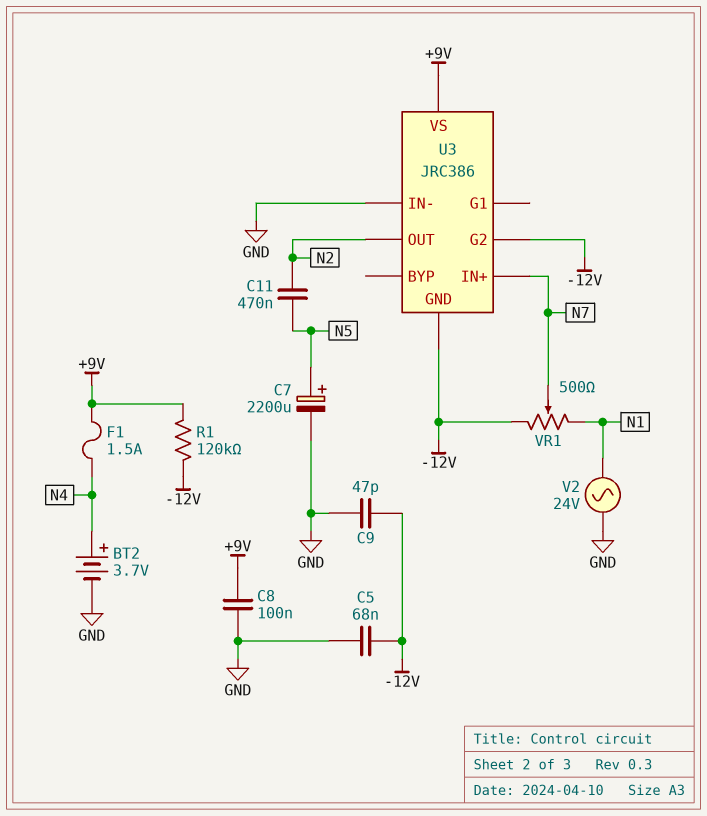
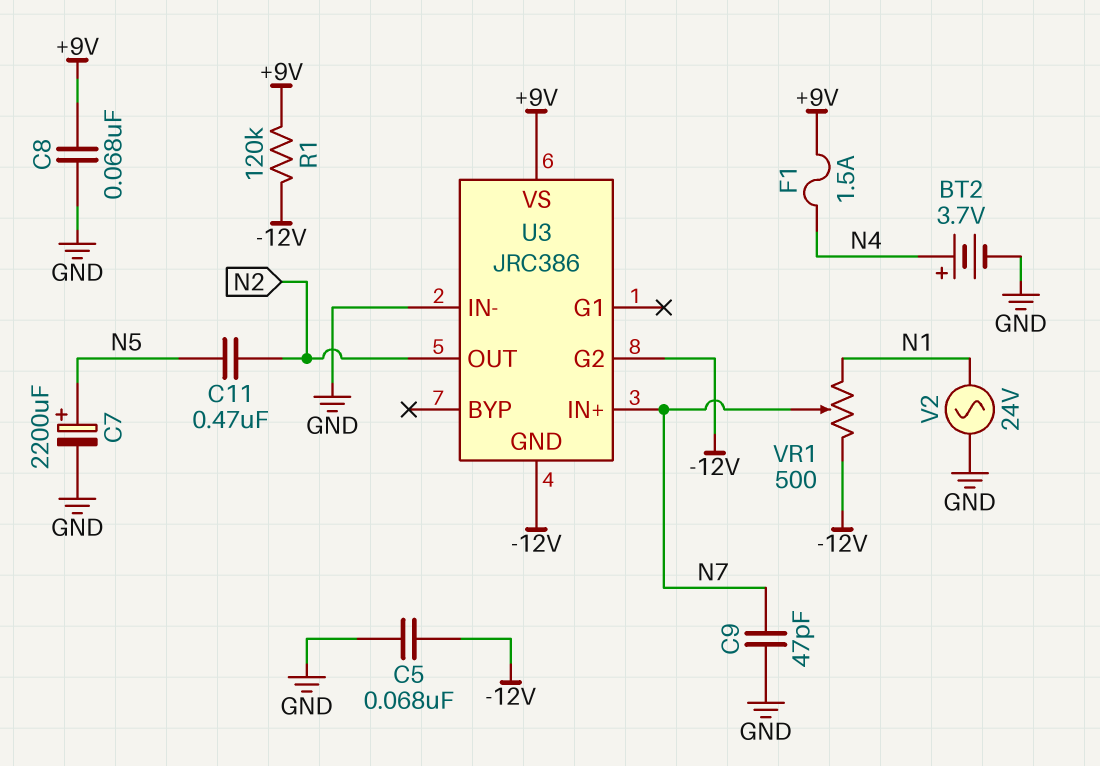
C8: 100nF (+9V, GND) -> 68nF (+9V, GND)
C9: 47pF (-12V, GND) -> 47pF (GND, N7)

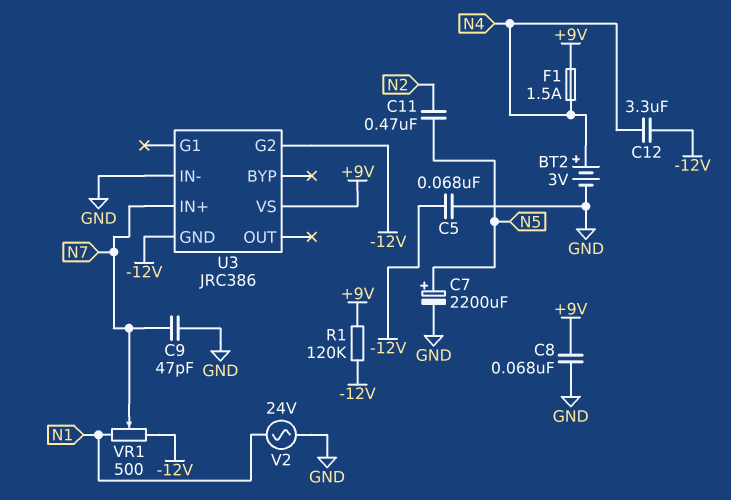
BT2: 3.7V (plus N4, minus GND) -> 3V (plus N4, minus GND)
C12: none -> 3.3uF (-12V, N4)
U3 pin OUT: N2 -> none

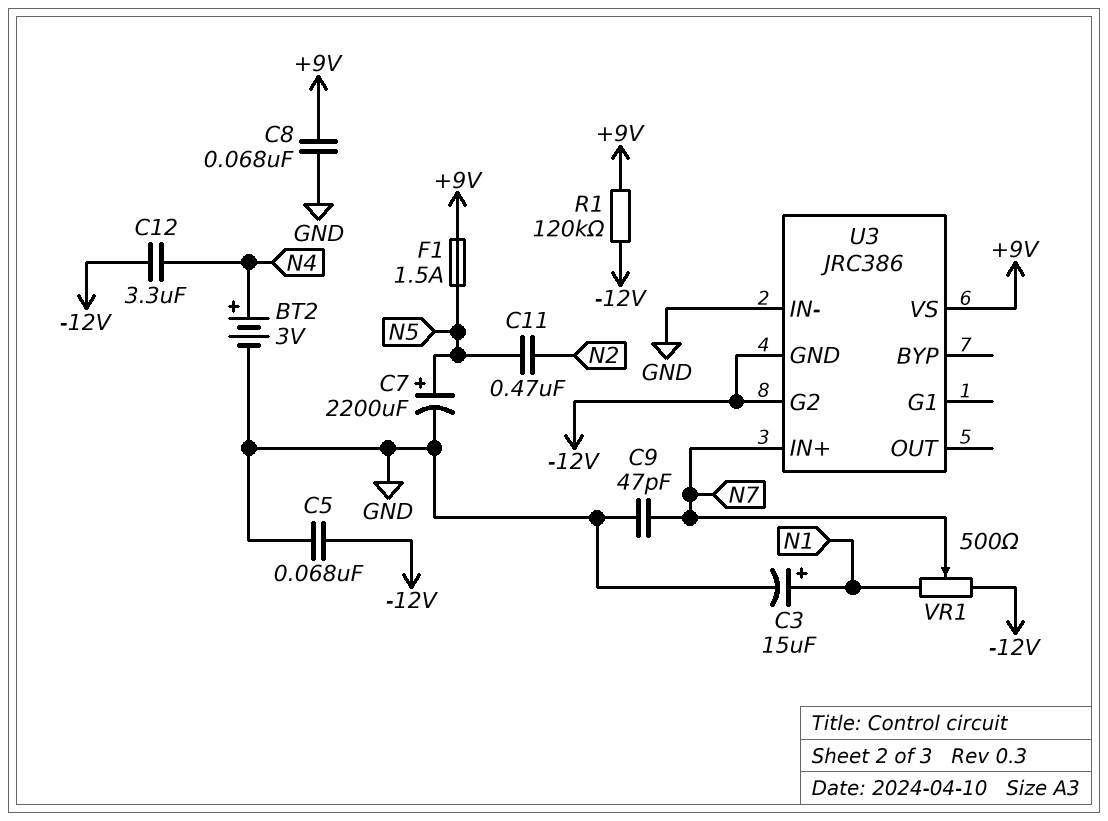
C3: none -> 15uF (plus N1, minus GND)
F1: 1.5A (+9V, N4) -> 1.5A (+9V, N5)
V2: AC 24V (GND, N1) -> none

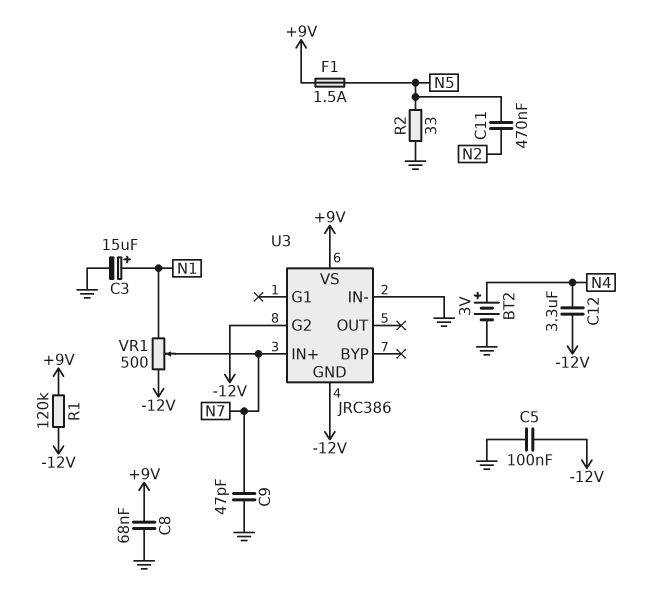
C5: 68nF (-12V, GND) -> 100nF (-12V, GND)
C7: 2200uF (plus N5, minus GND) -> none
R2: none -> 33 (GND, N5)

